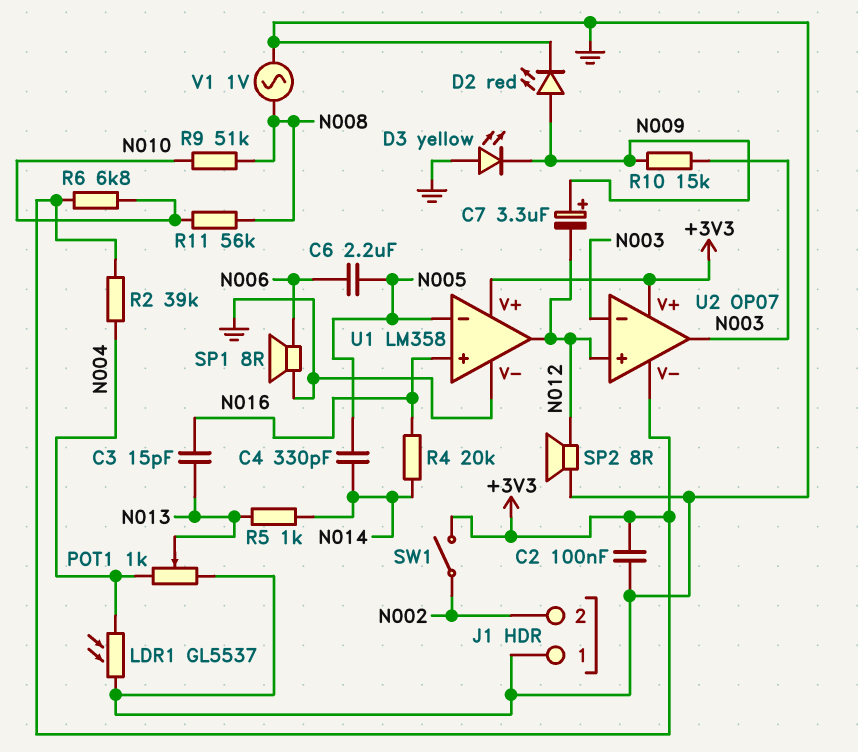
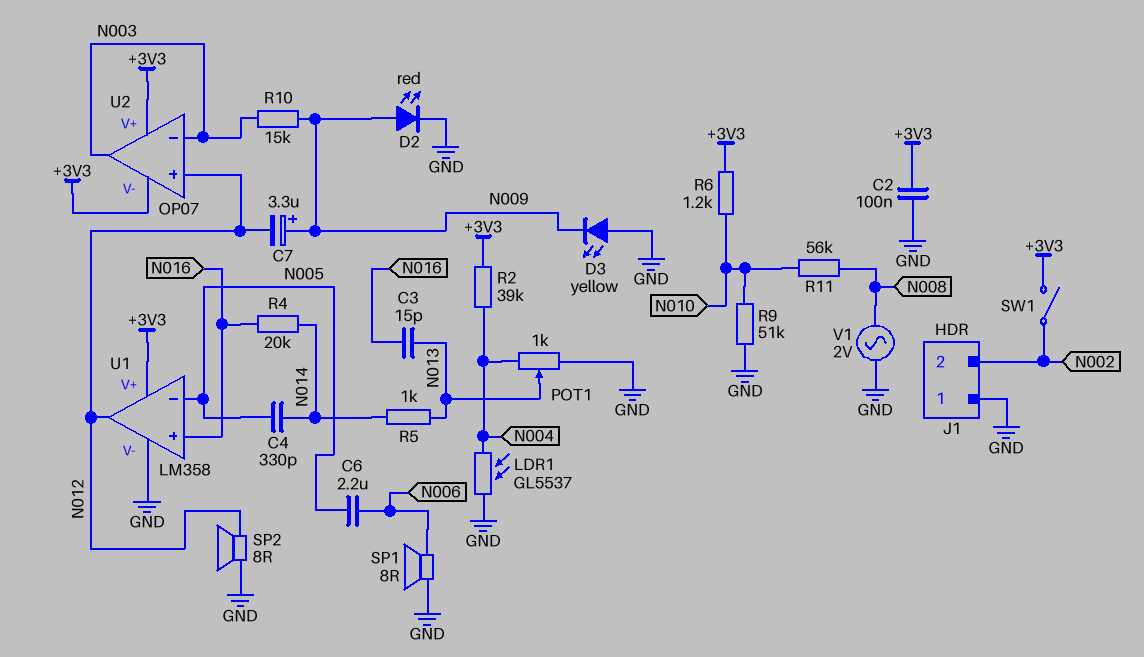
R6: 6.8k (+3V3, N010) -> 1.2k (+3V3, N010)
R9: 51k (N008, N010) -> 51k (GND, N010)
V1: AC 1V (GND, N008) -> AC 2V (GND, N008)

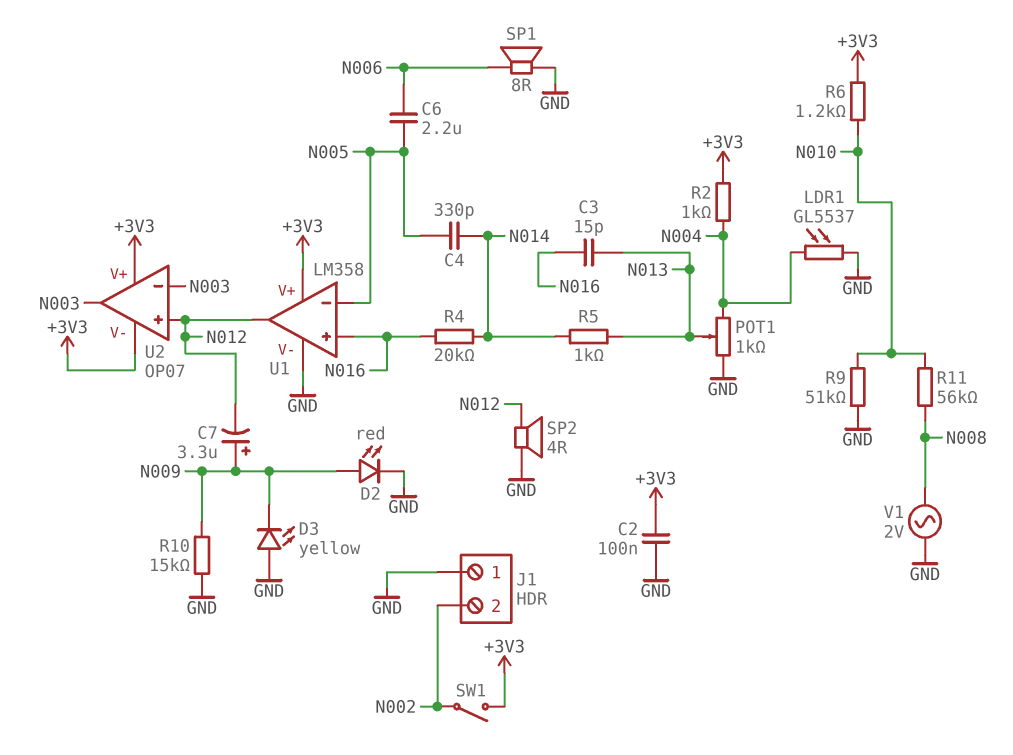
R2: 39k (+3V3, N004) -> 1k (+3V3, N004)
R10: 15k (N003, N009) -> 15k (GND, N009)
SP2: speaker 8R (GND, N012) -> speaker 4R (GND, N012)

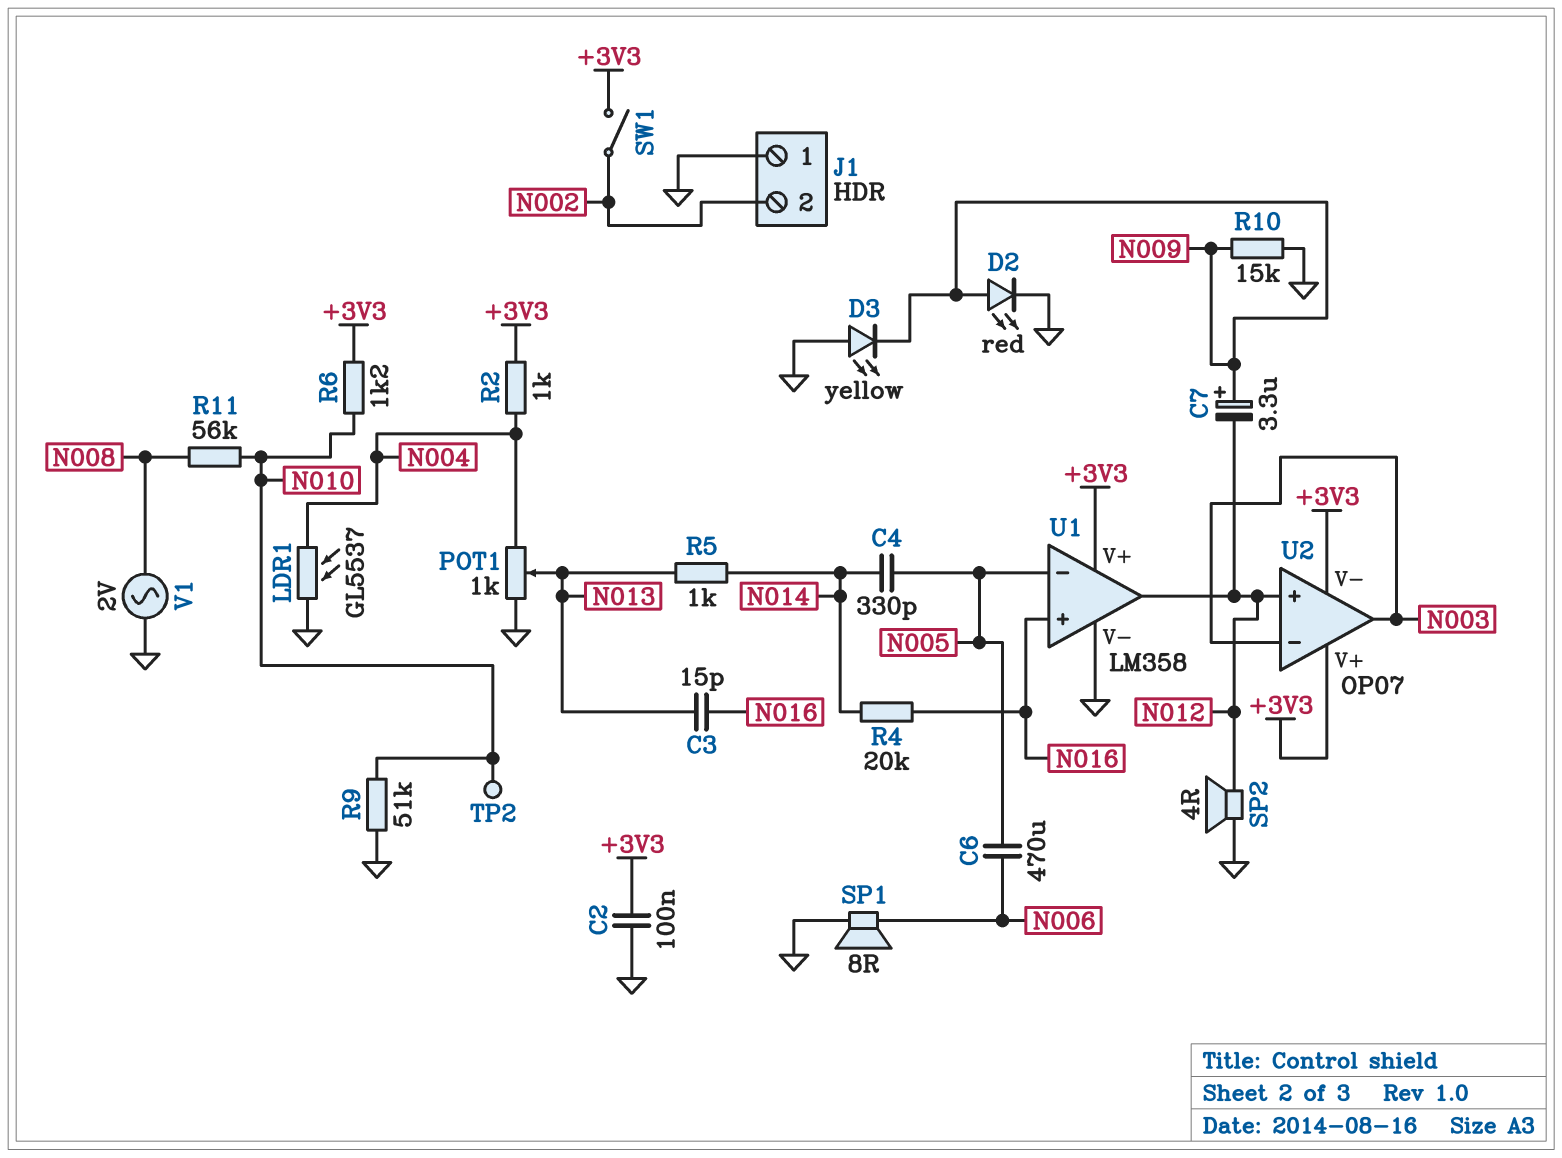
C6: 2.2uF (N005, N006) -> 470uF (N005, N006)
TP2: none -> test point (N010)

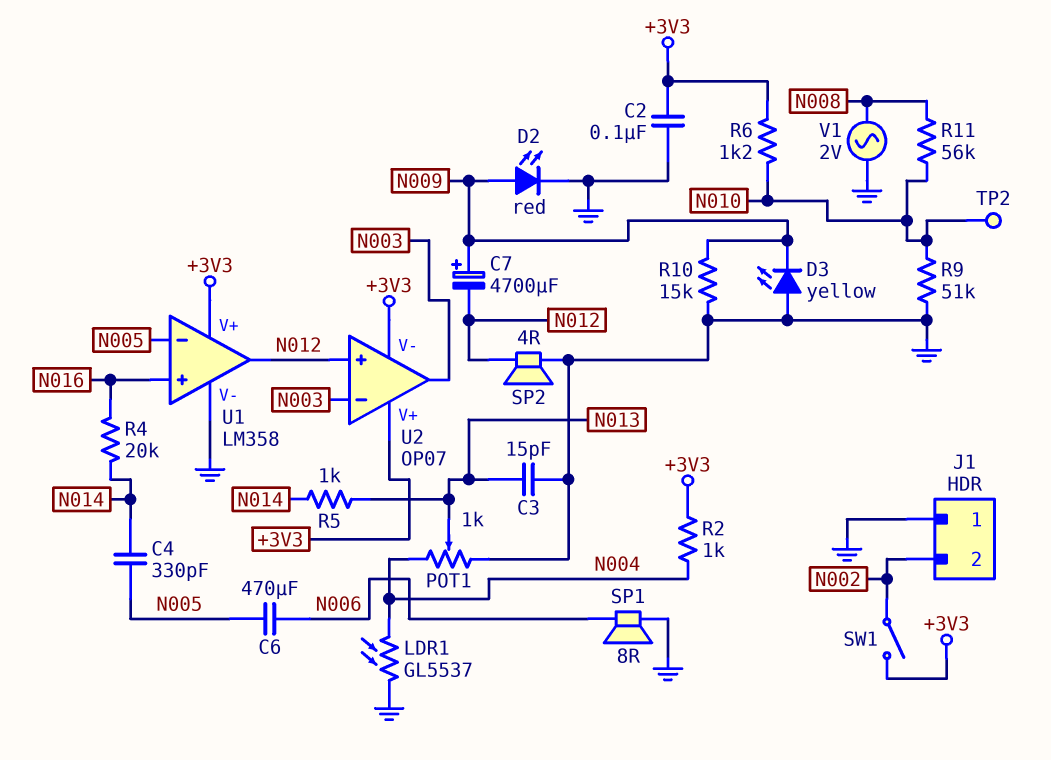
C3: 15pF (N013, N016) -> 15pF (GND, N013)
C7: 3.3uF (plus N009, minus N012) -> 4700uF (plus N009, minus N012)

